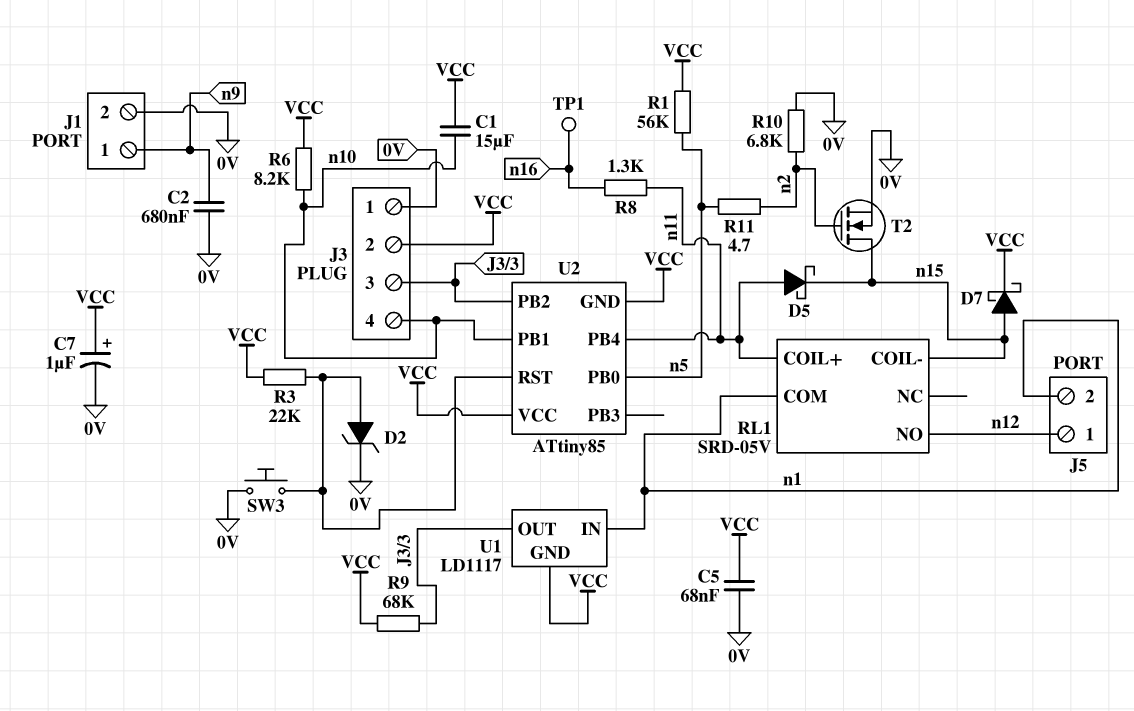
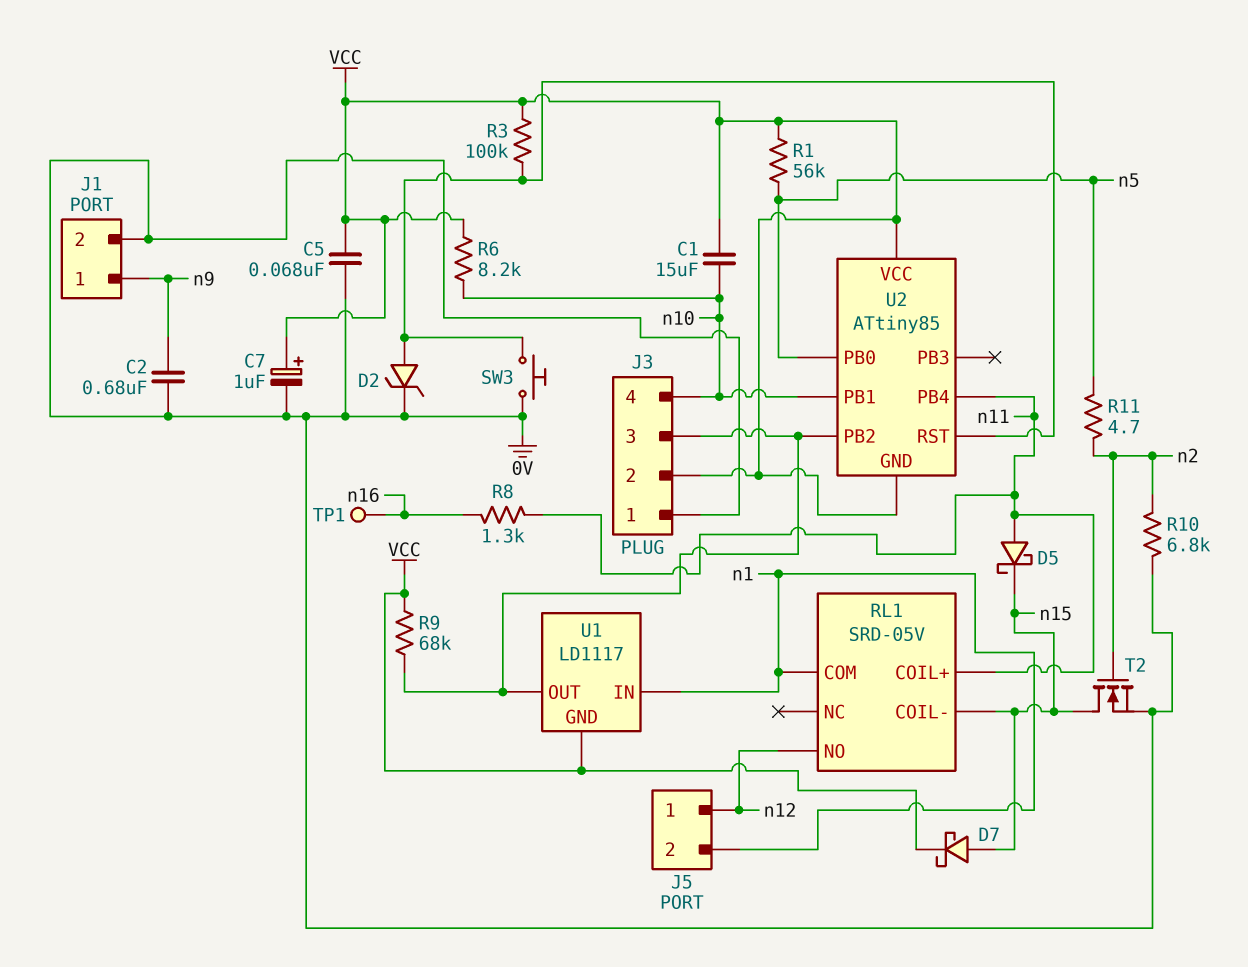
R3: 22k (U2/RST, VCC) -> 100k (U2/RST, VCC)

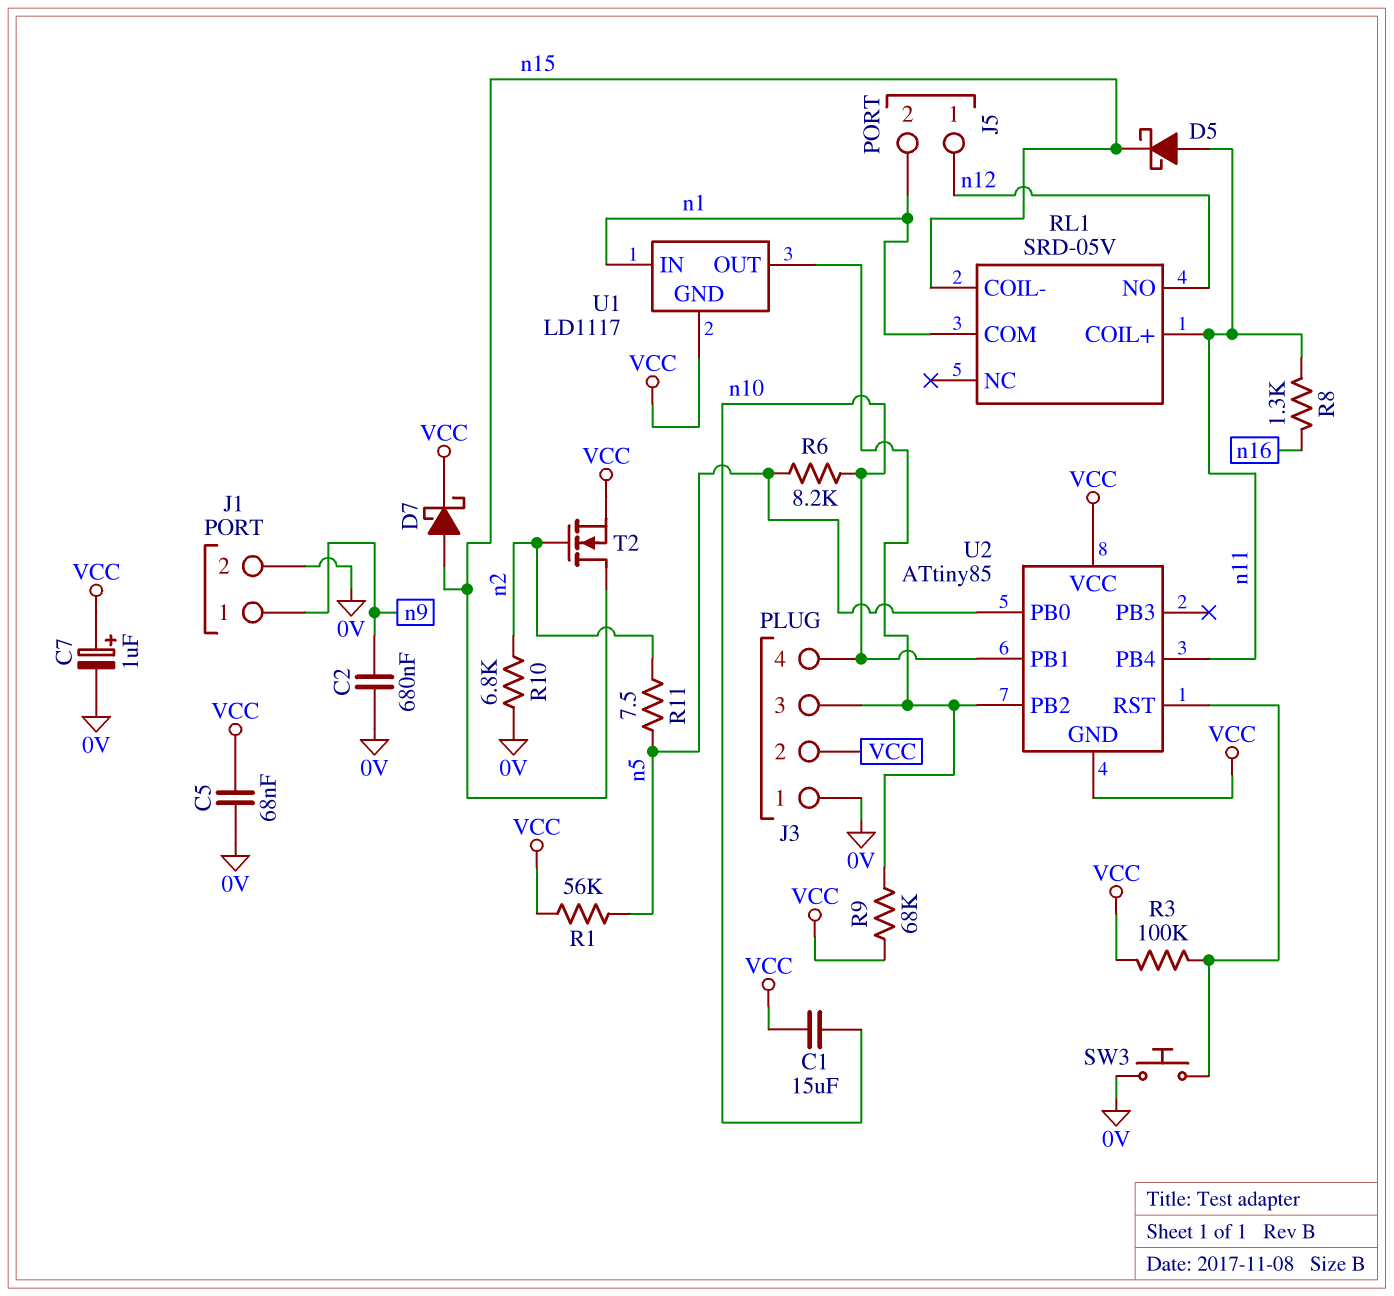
D2: zener (A U2/RST, K 0V) -> none
R6: 8.2k (VCC, n10) -> 8.2k (n5, n10)
R11: 4.7 (n2, n5) -> 7.5 (n2, n5)
T2: NMOS (G n2, D n15, S 0V) -> NMOS (G n2, D n15, S VCC)
TP1: test point (n16) -> none

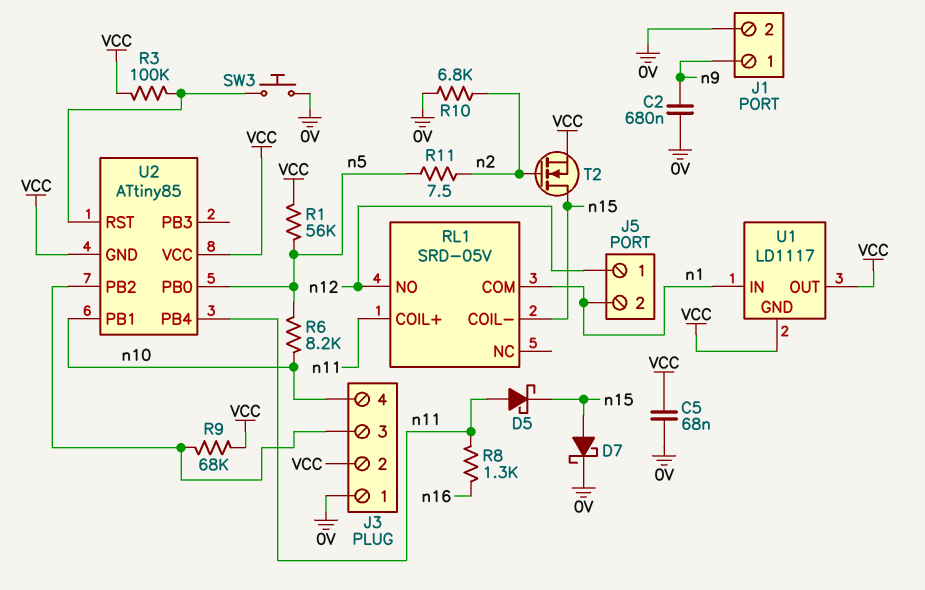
C1: 15uF (VCC, n10) -> none
C7: 1uF (plus VCC, minus 0V) -> none
D7: schottky (A n15, K VCC) -> schottky (A n15, K 0V)
U1 pin OUT: J3/3 -> VCC

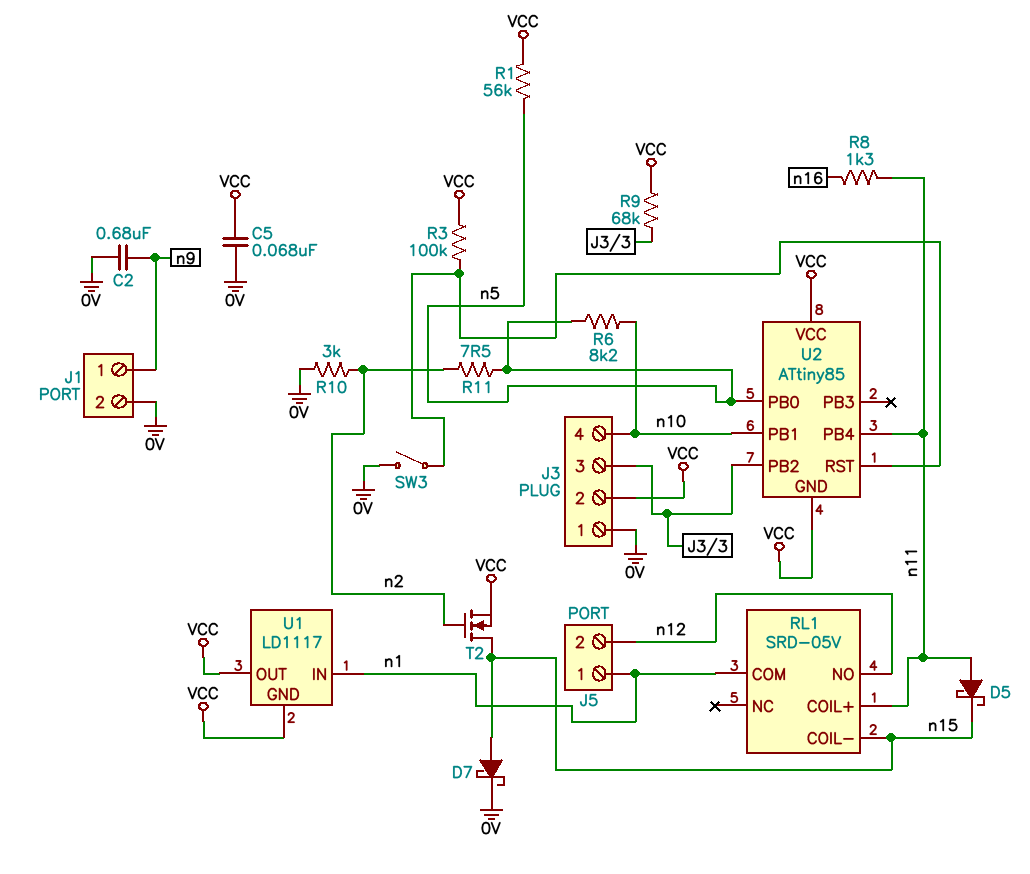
J5 pin 1: n12 -> n1
J5 pin 2: n1 -> n12
R10: 6.8k (0V, n2) -> 3k (0V, n2)
SW3: button (0V, U2/RST) -> switch (0V, U2/RST)

